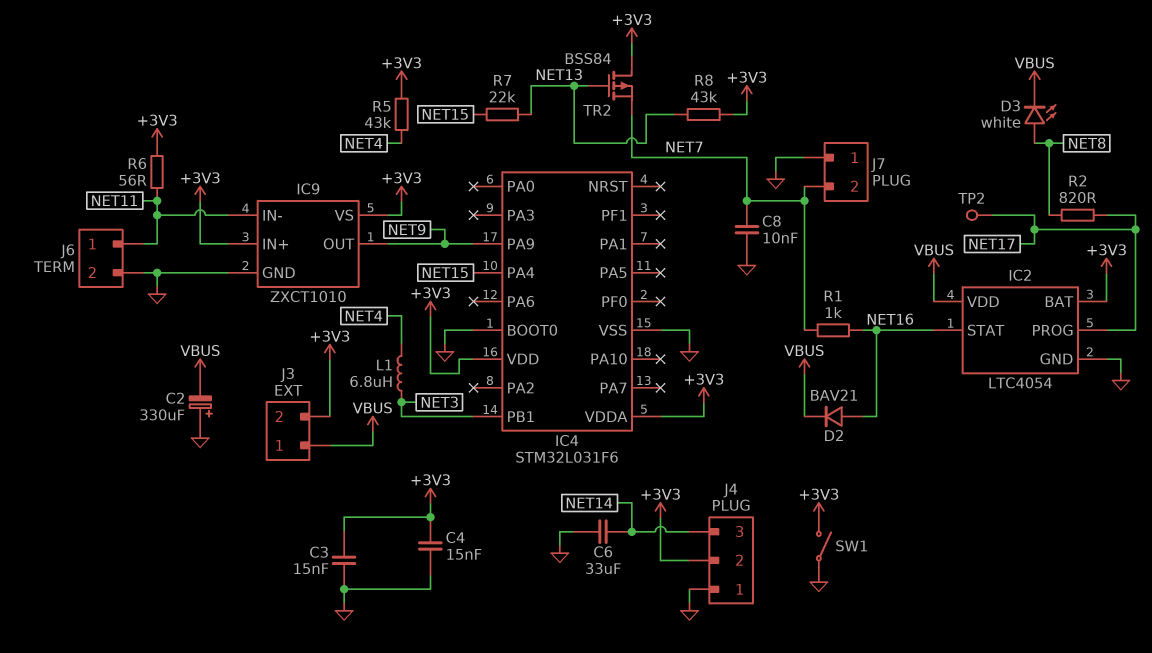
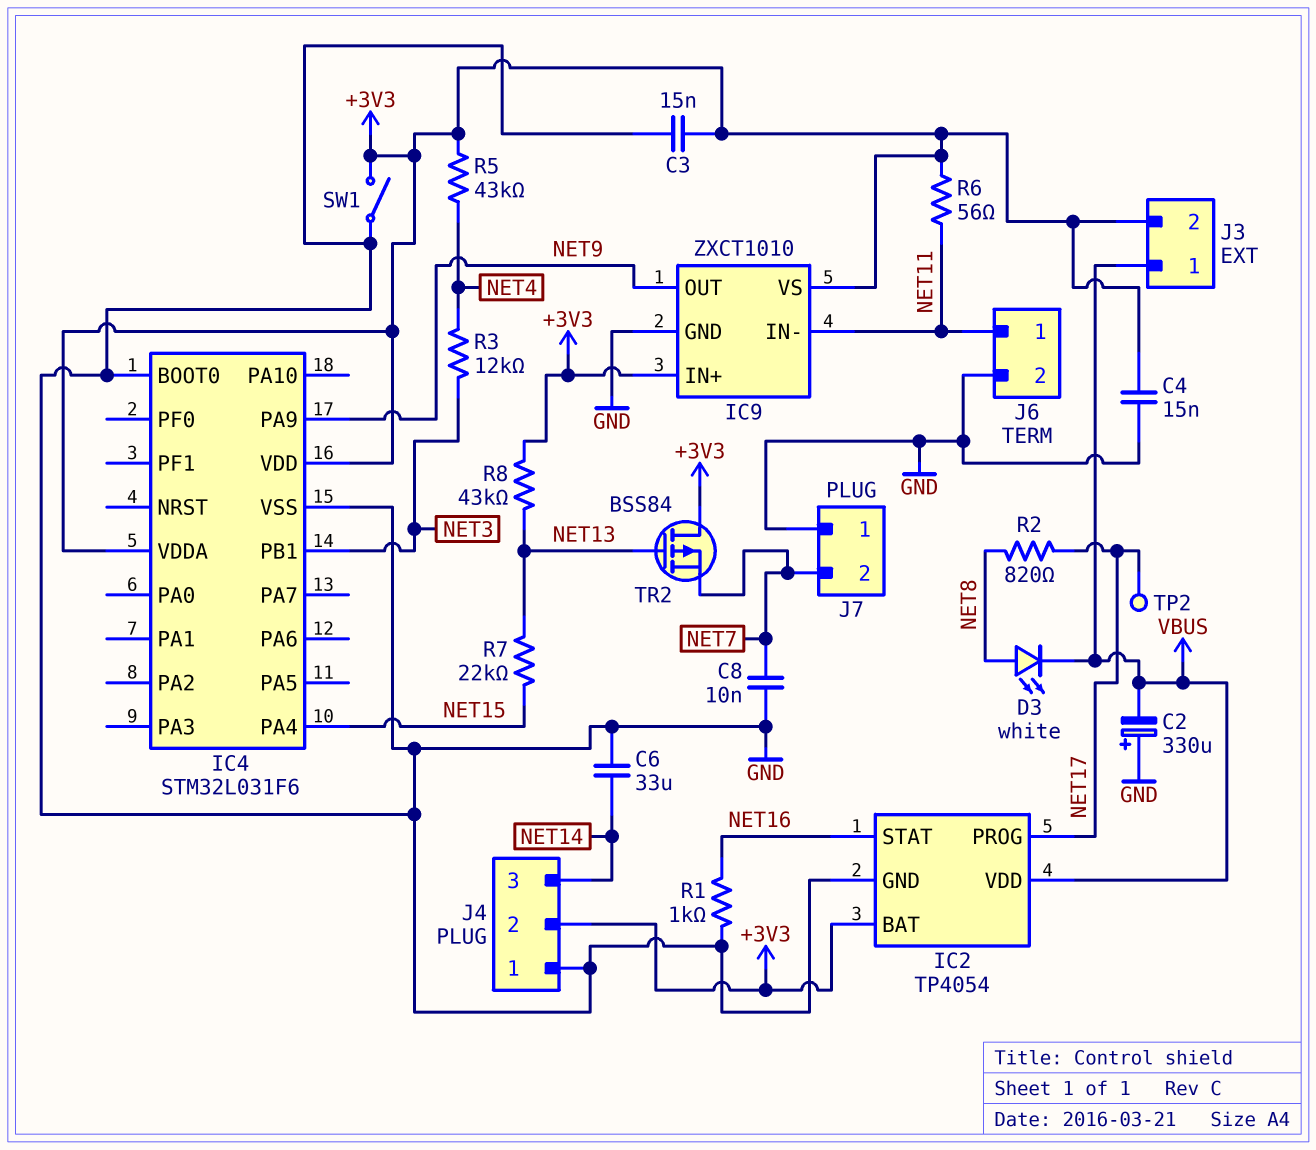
D2: diode BAV21 (A NET16, K VBUS) -> none
IC2: LTC4054 -> TP4054
L1: 6.8uH (NET3, NET4) -> none
R1: 1k (NET7, NET16) -> 1k (GND, NET16)
R3: none -> 12k (NET3, NET4)

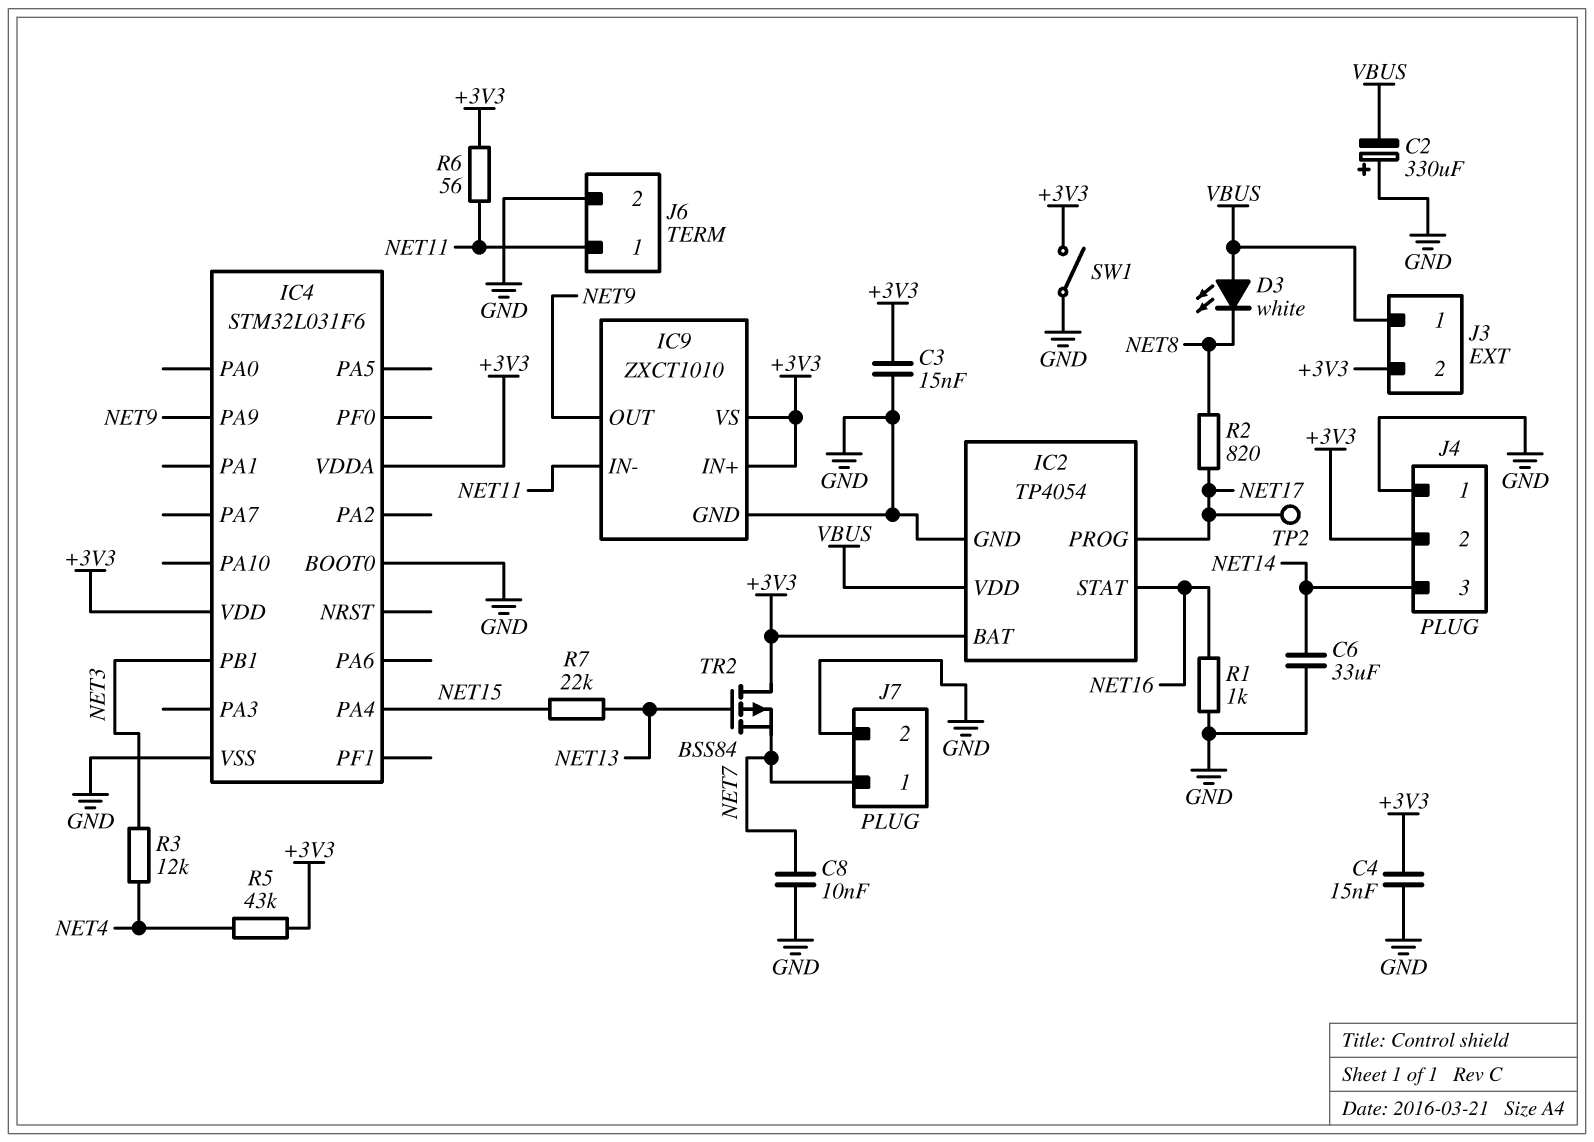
D3: LED white (A NET8, K VBUS) -> LED white (A VBUS, K NET8)
J7 pin 1: GND -> NET7
J7 pin 2: NET7 -> GND
R8: 43k (+3V3, NET13) -> none

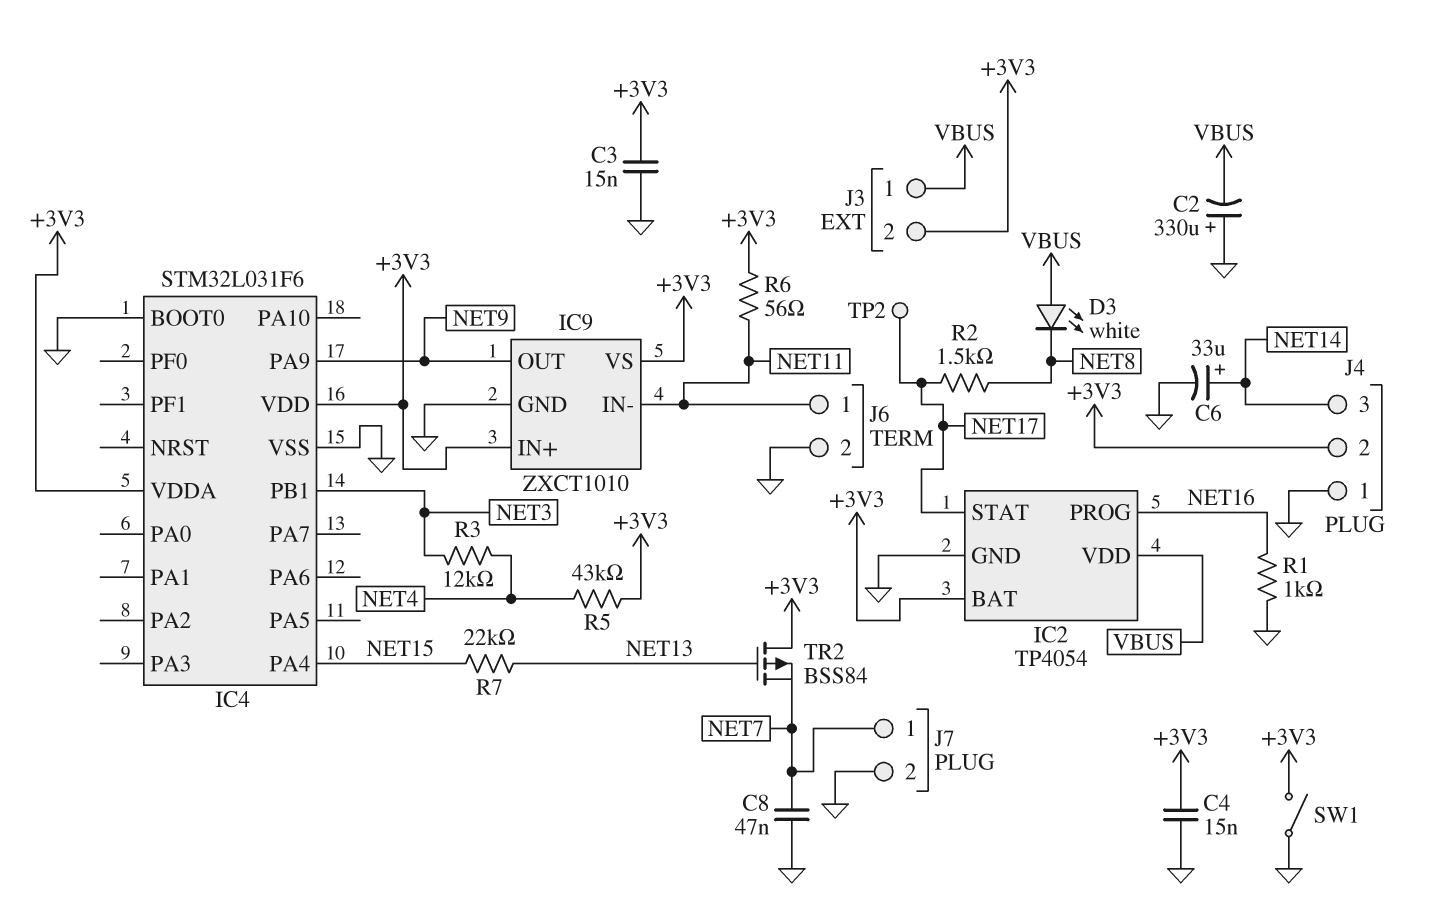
C6: 33uF (GND, NET14) -> 33uF (plus NET14, minus GND)
C8: 10nF (GND, NET7) -> 47nF (GND, NET7)
IC2 pin PROG: NET17 -> NET16
IC2 pin STAT: NET16 -> NET17
R2: 820 (NET8, NET17) -> 1.5k (NET8, NET17)

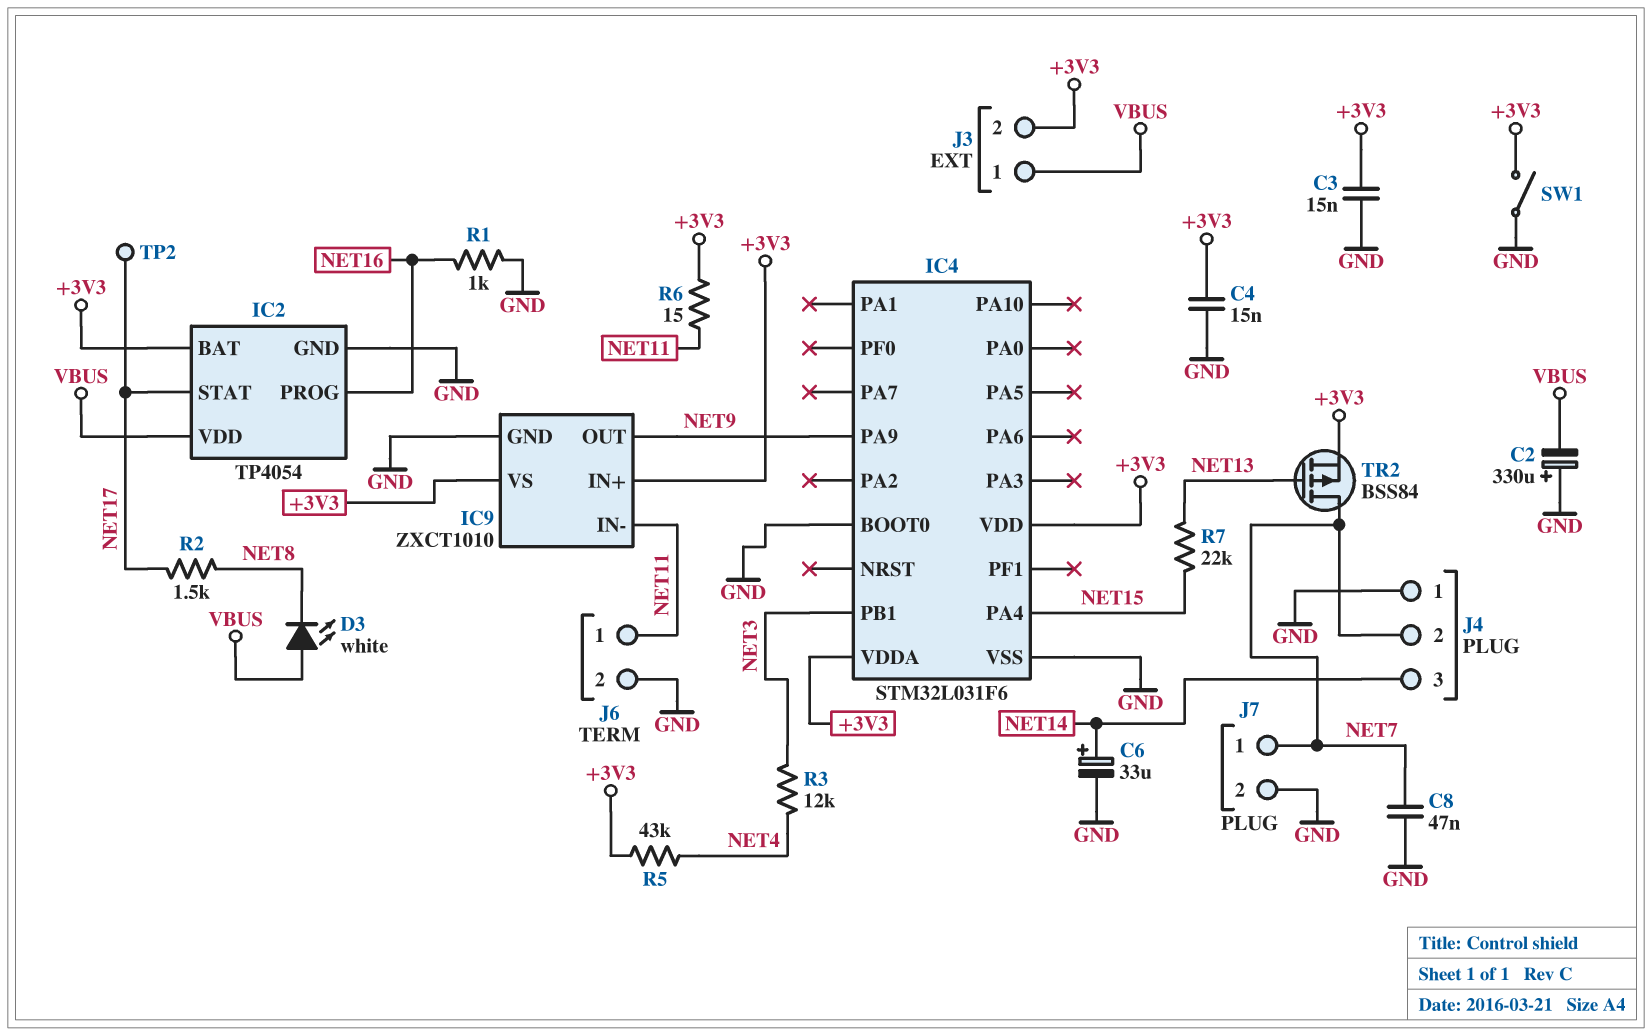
J4 pin 2: +3V3 -> NET7
R6: 56 (+3V3, NET11) -> 15 (+3V3, NET11)
TR2: PMOS BSS84 (G NET13, D +3V3, S NET7) -> PMOS BSS84 (G NET13, D NET7, S +3V3)

